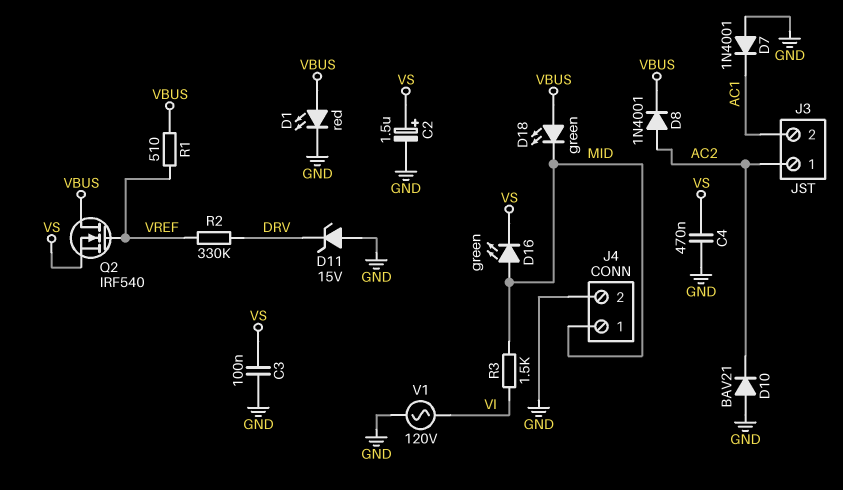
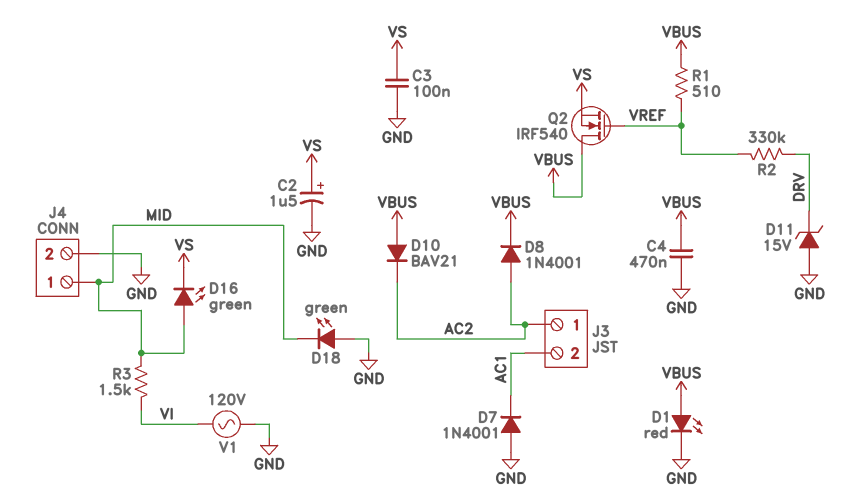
C4: 470nF (GND, VS) -> 470nF (GND, VBUS)
D10: diode BAV21 (A GND, K AC2) -> diode BAV21 (A VBUS, K AC2)
D18: LED green (A VBUS, K MID) -> LED green (A GND, K MID)

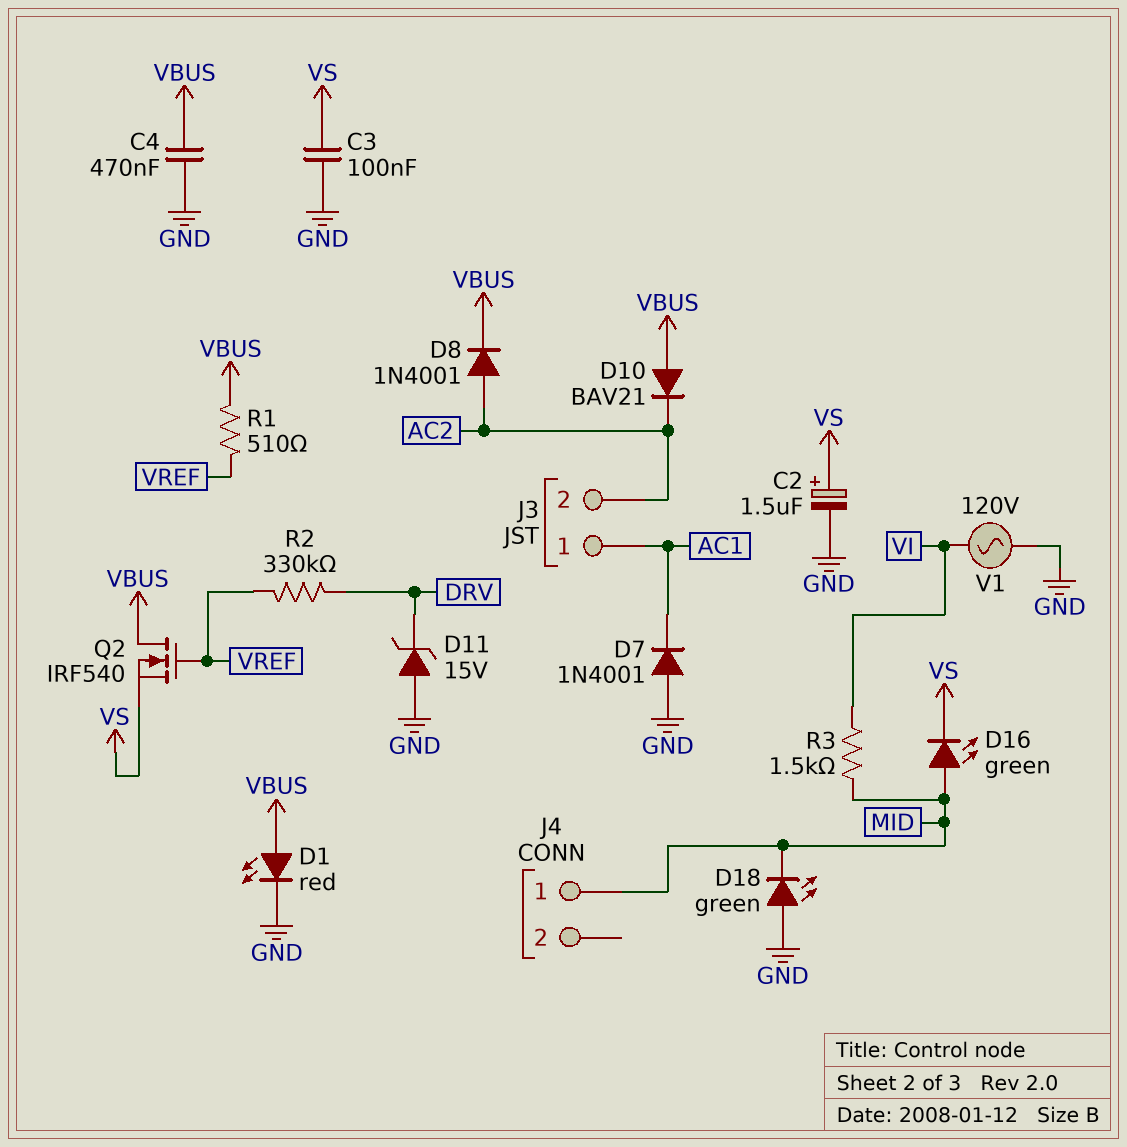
J3 pin 1: AC2 -> AC1
J3 pin 2: AC1 -> AC2
J4 pin 2: GND -> none

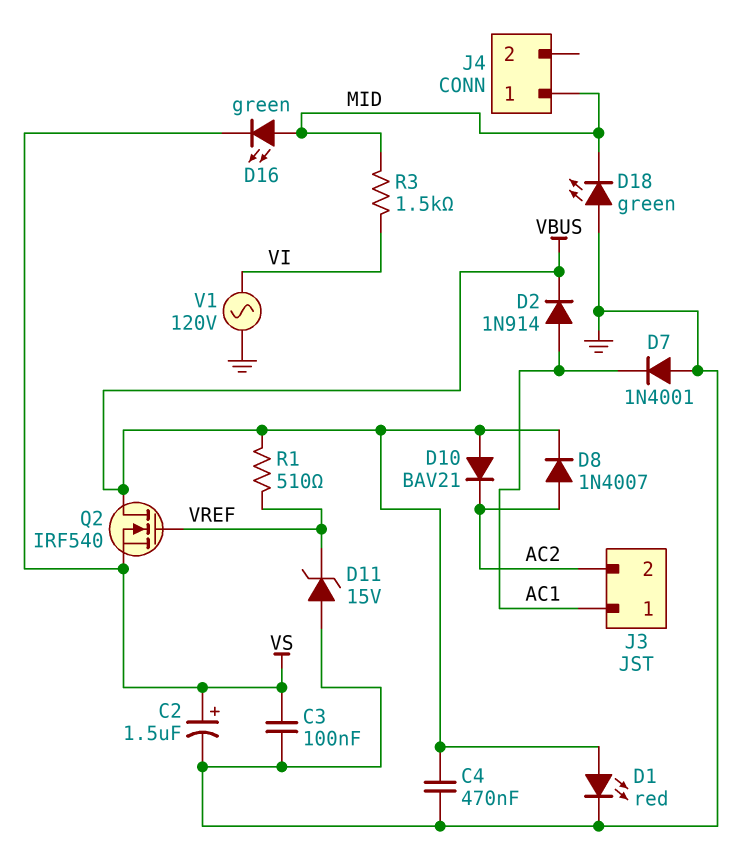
D2: none -> diode 1N914 (A AC1, K VBUS)
D8: diode 1N4001 (A AC2, K VBUS) -> diode 1N4007 (A AC2, K VBUS)
D11: zener 15V (A GND, K DRV) -> zener 15V (A GND, K VREF)
R2: 330k (DRV, VREF) -> none

